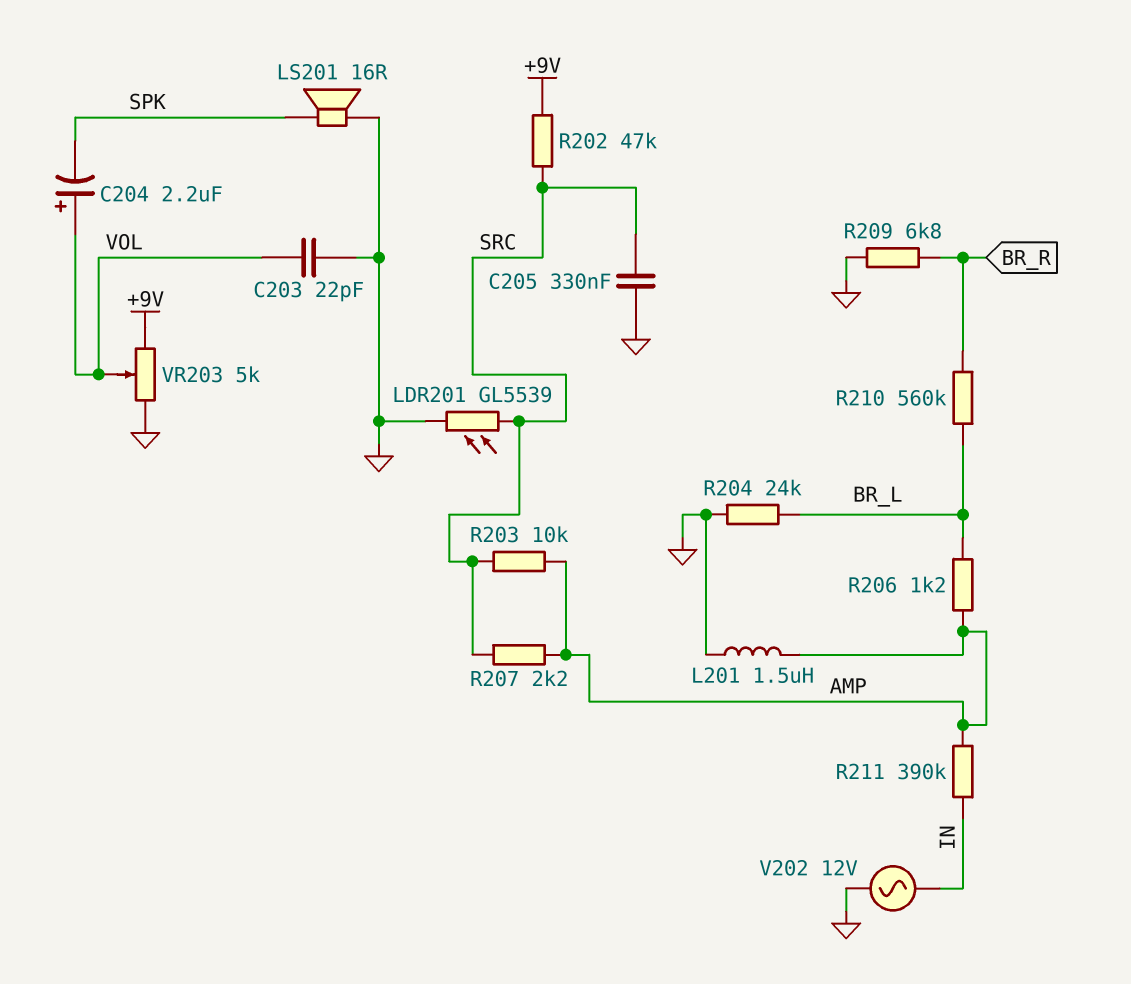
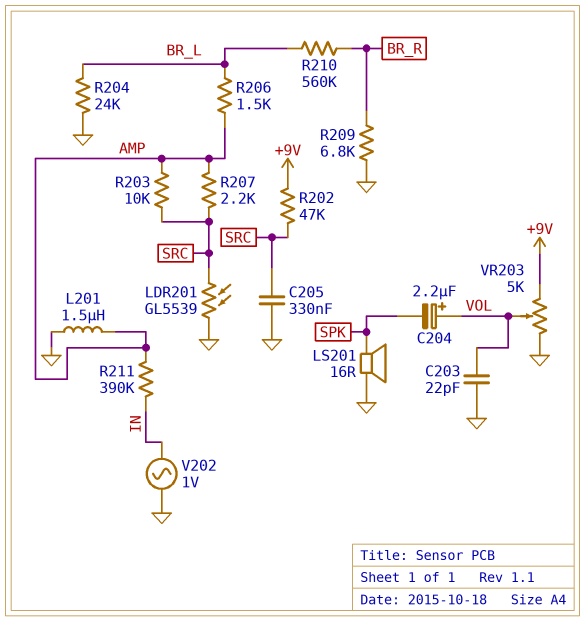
R206: 1.2k (AMP, BR_L) -> 1.5k (AMP, BR_L)
V202: AC 12V (GND, IN) -> AC 1V (GND, IN)

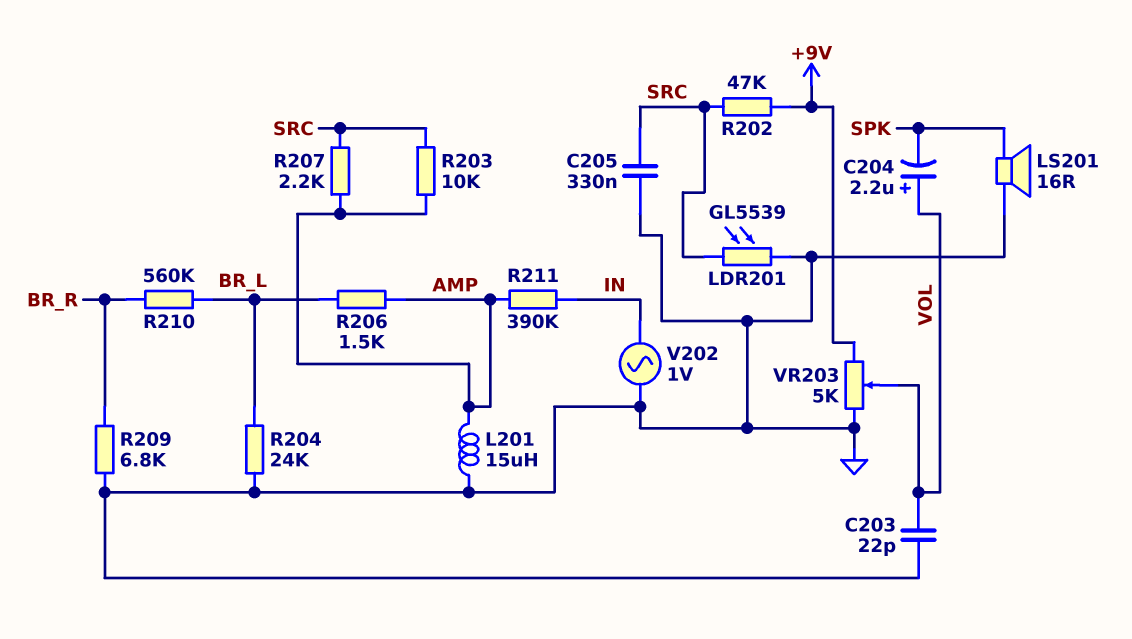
L201: 1.5uH (AMP, GND) -> 15uH (AMP, GND)

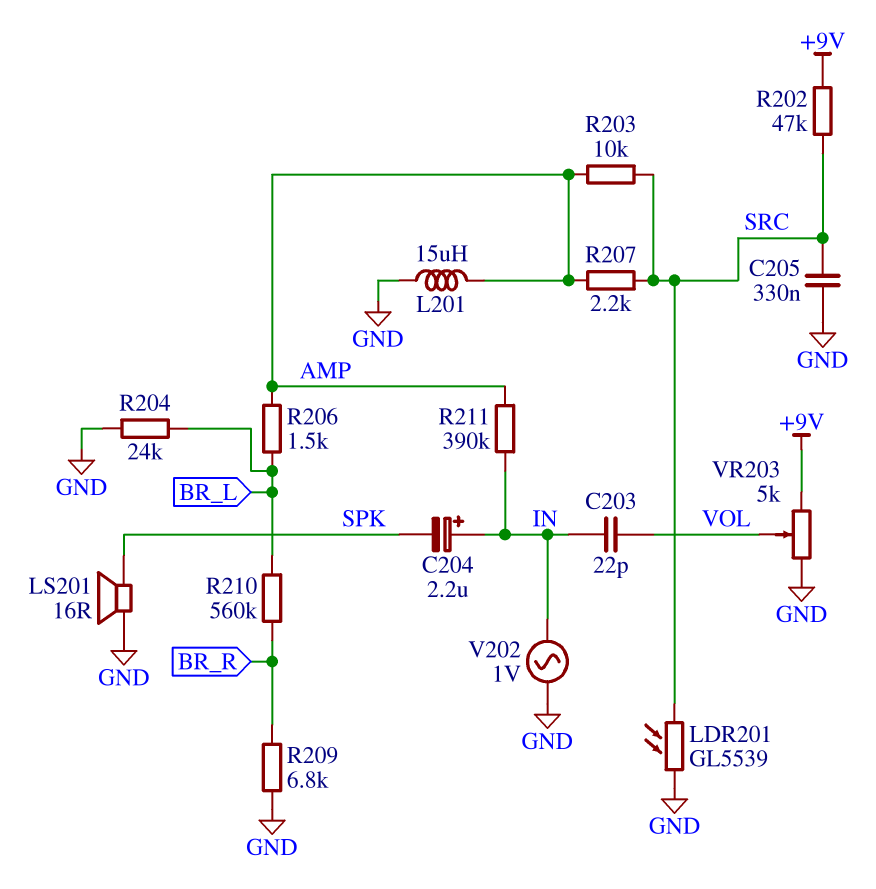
C203: 22pF (GND, VOL) -> 22pF (IN, VOL)
C204: 2.2uF (plus VOL, minus SPK) -> 2.2uF (plus IN, minus SPK)

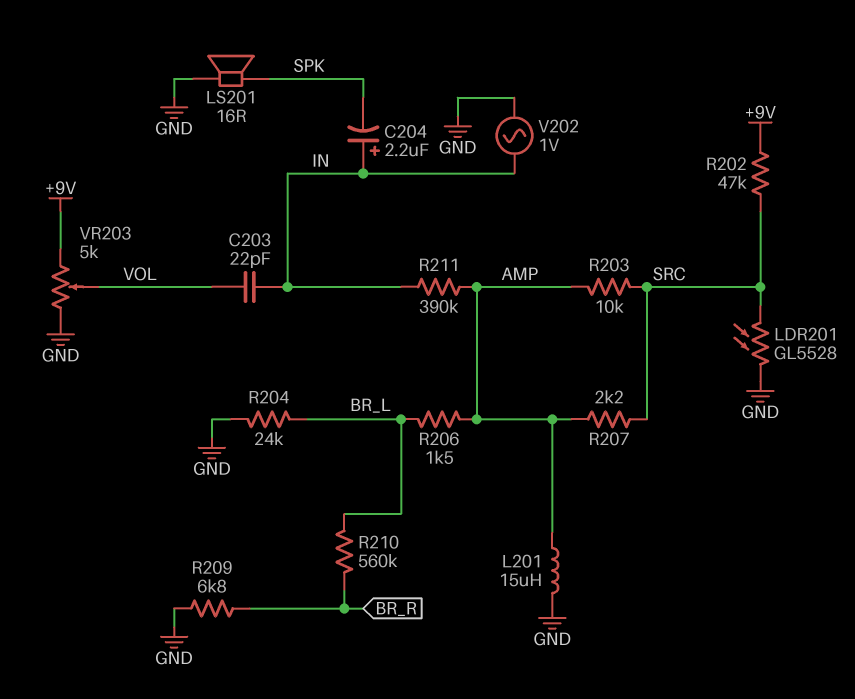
C205: 330nF (GND, SRC) -> none
LDR201: GL5539 (GND, SRC) -> GL5528 (GND, SRC)

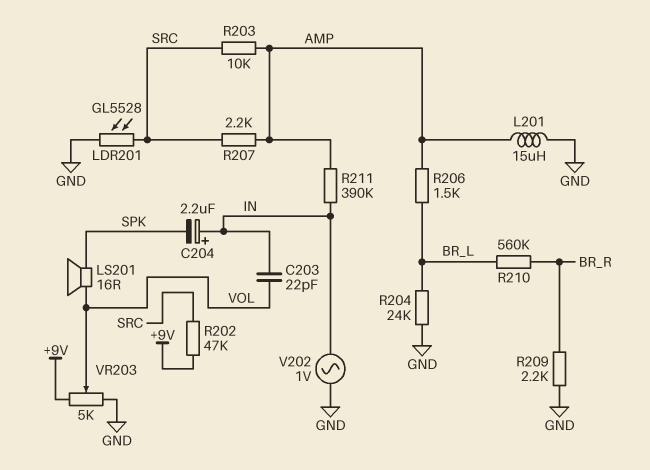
LS201: speaker 16R (GND, SPK) -> speaker 16R (SPK, VOL)
R209: 6.8k (BR_R, GND) -> 2.2k (BR_R, GND)

